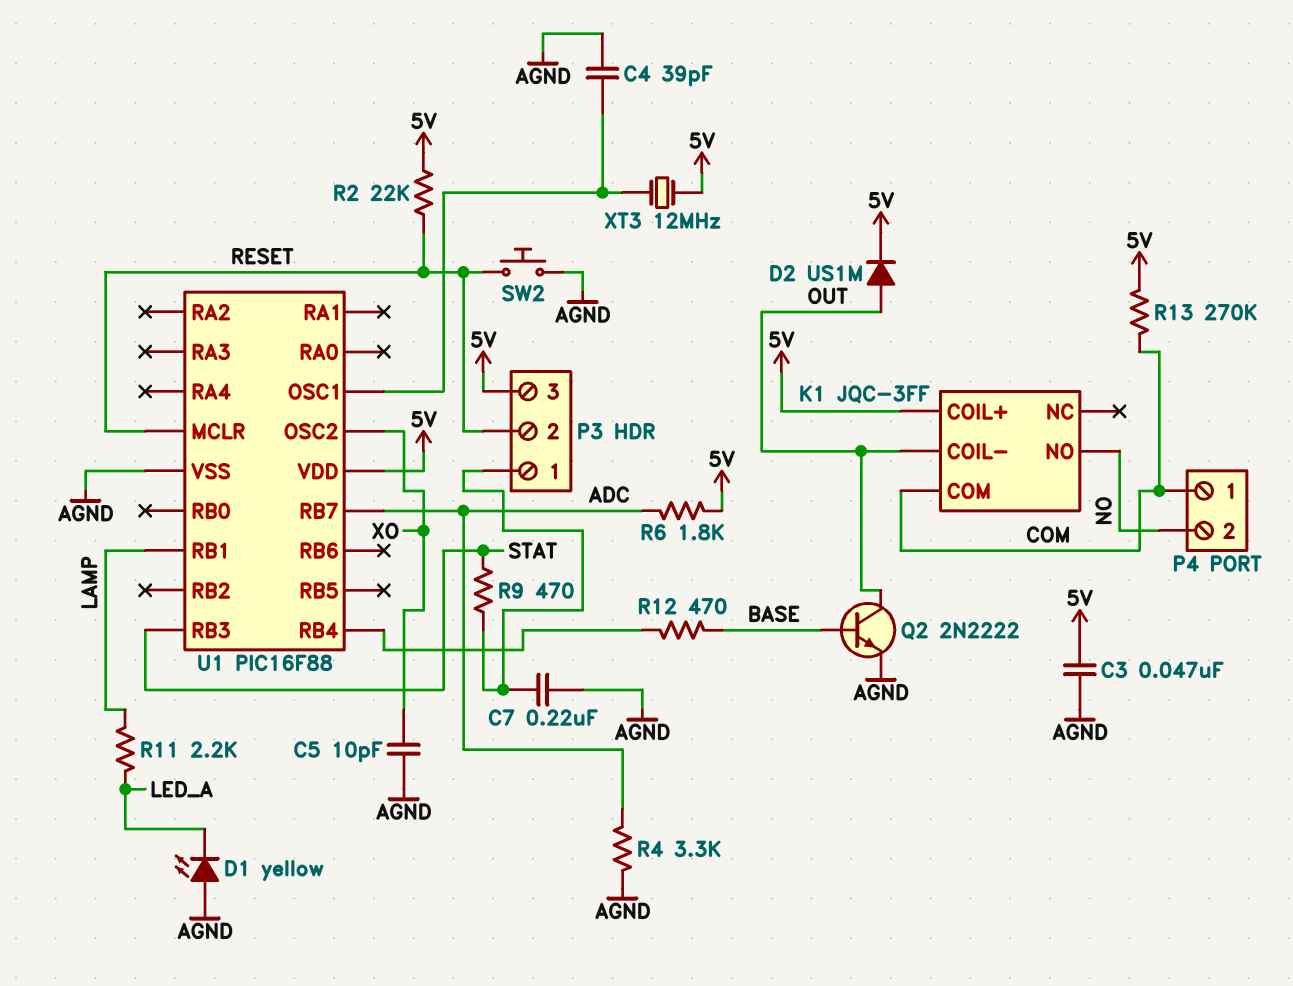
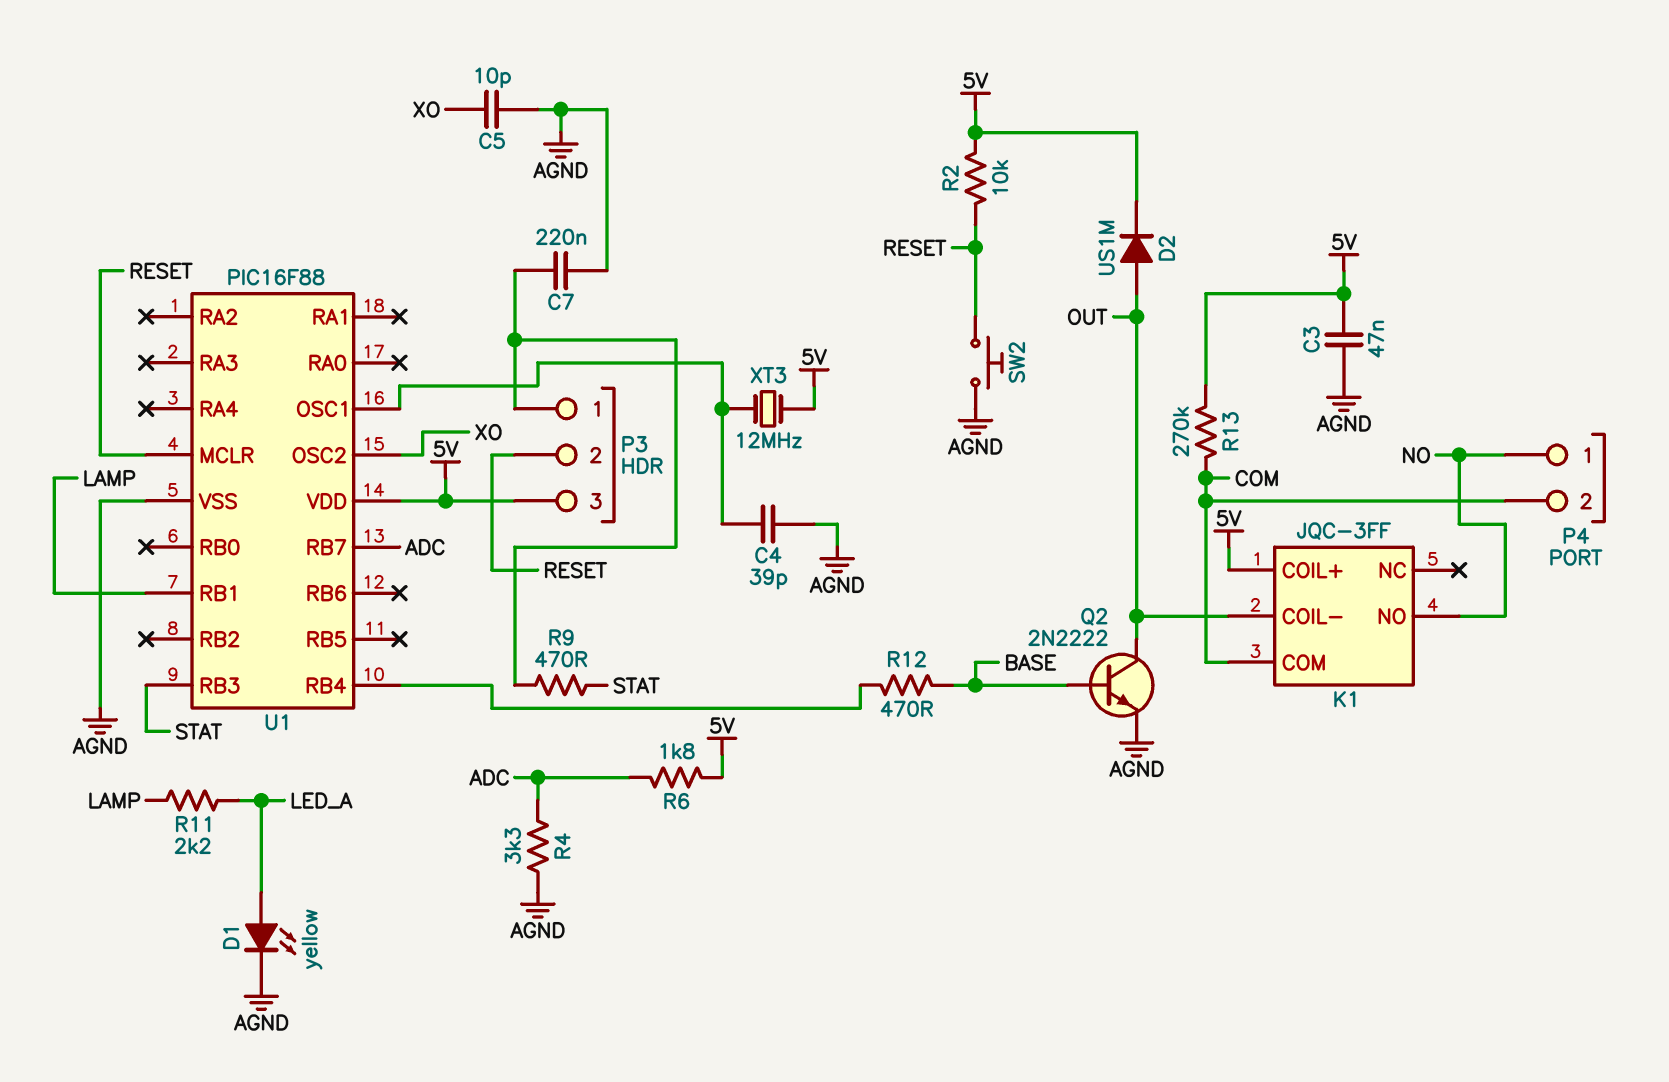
D1: LED yellow (A AGND, K LED_A) -> LED yellow (A LED_A, K AGND)
P4 pin 1: COM -> NO
P4 pin 2: NO -> COM
R2: 22k (5V, RESET) -> 10k (5V, RESET)

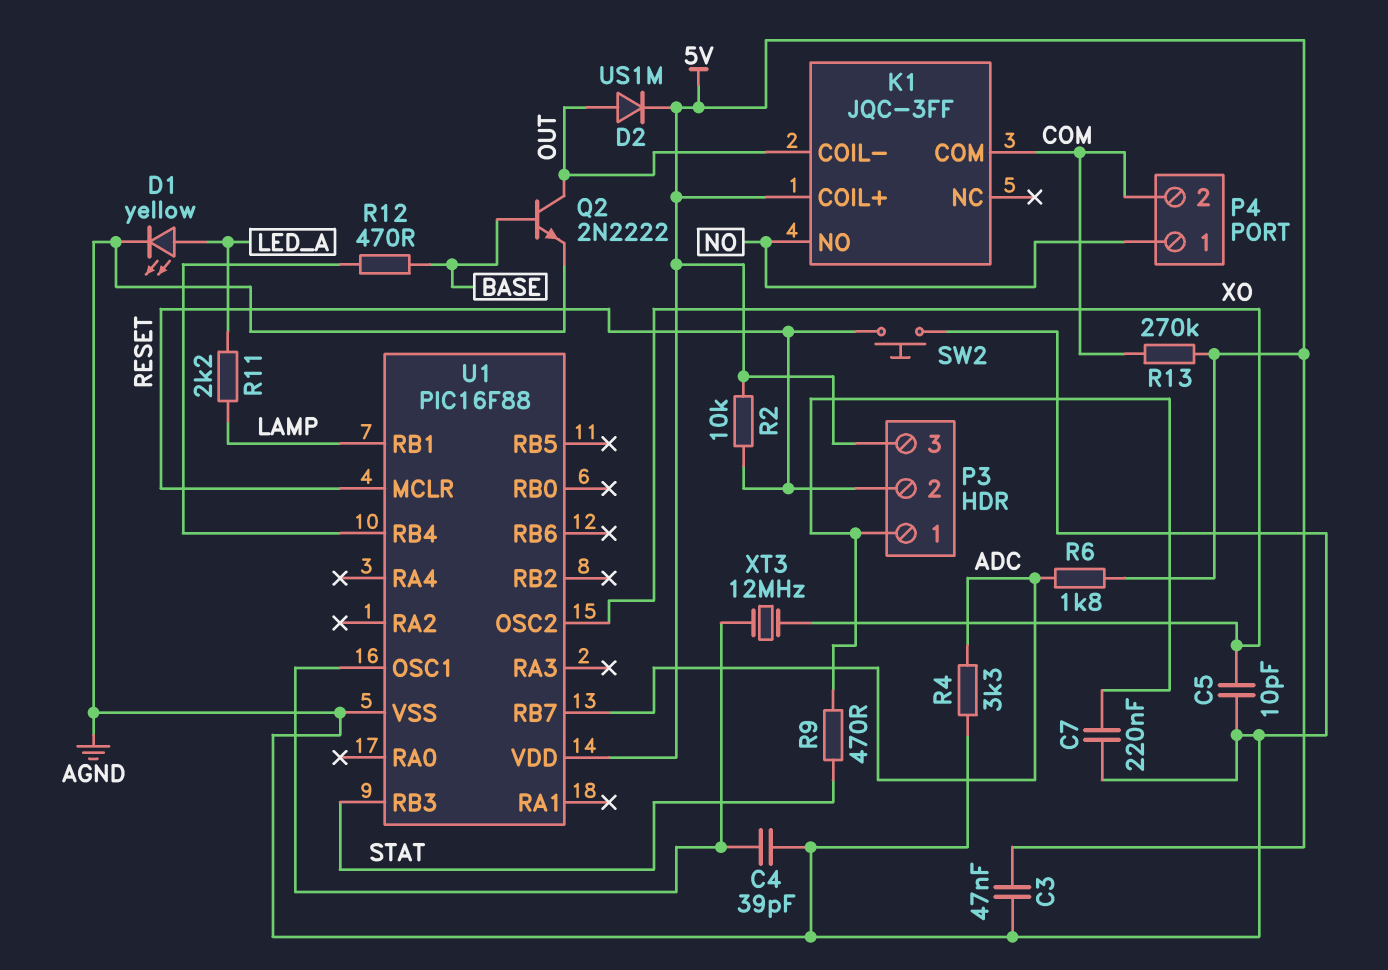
XT3: 12MHz (5V, U1/OSC1) -> 12MHz (U1/OSC1, XO)

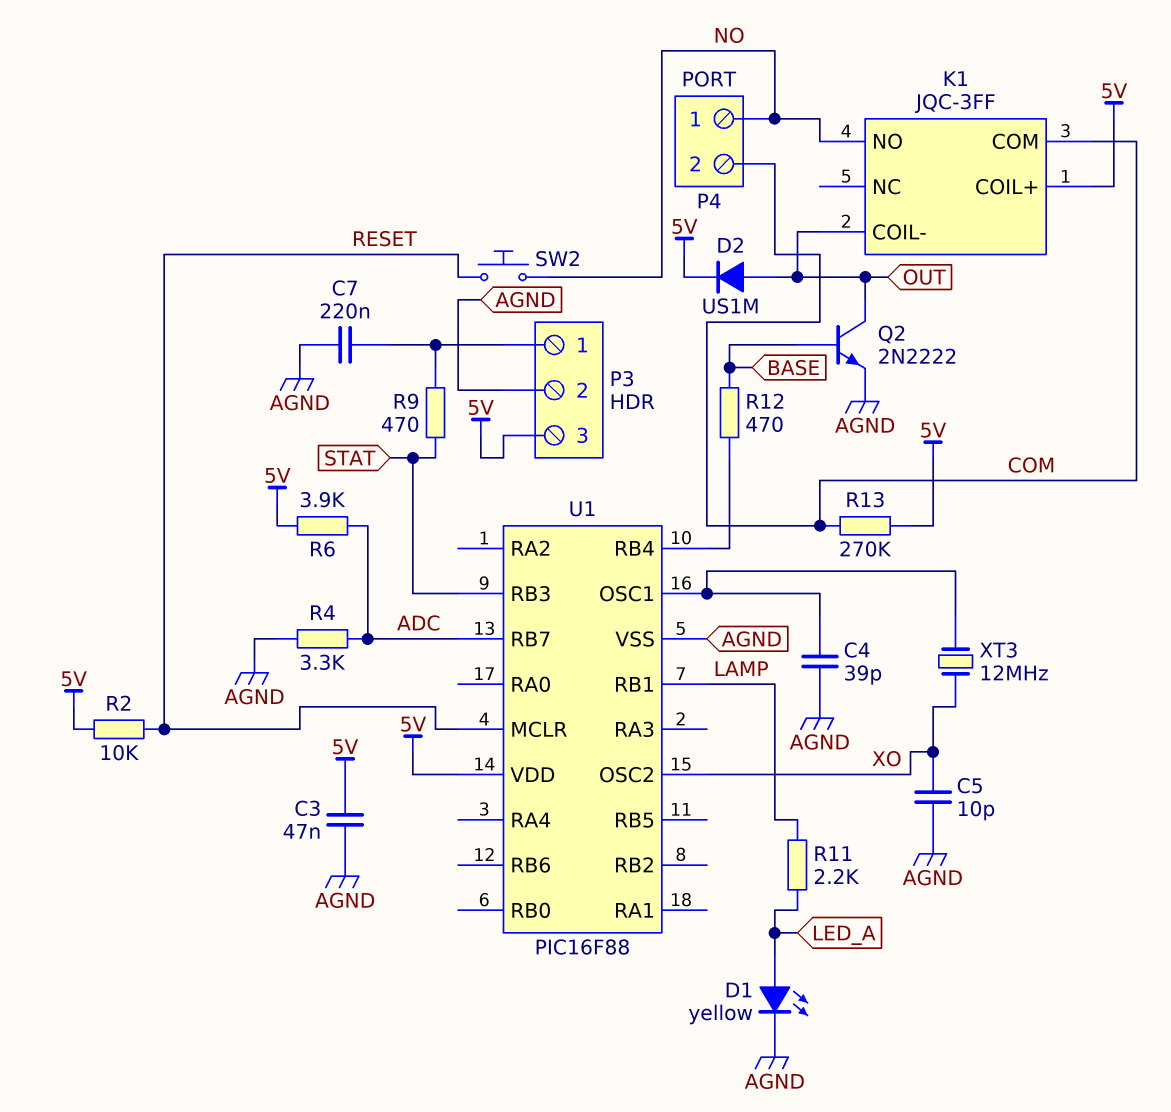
P3 pin 2: RESET -> AGND
R6: 1.8k (5V, ADC) -> 3.9k (5V, ADC)
SW2: button (AGND, RESET) -> button (NO, RESET)

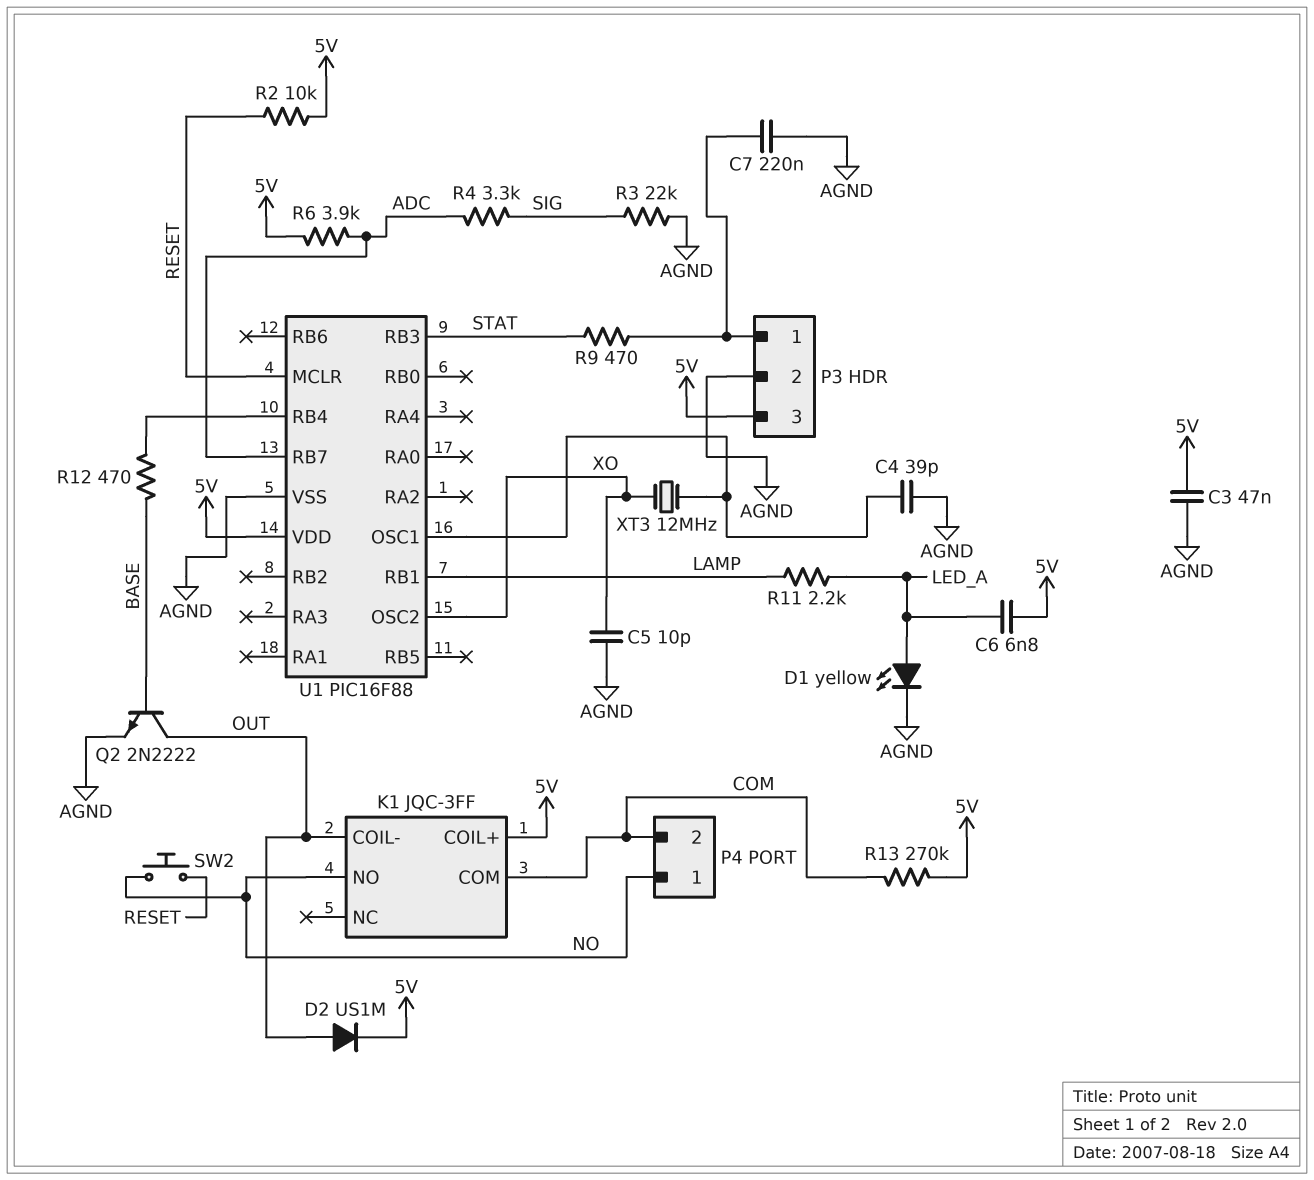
C6: none -> 6.8nF (5V, LED_A)
R3: none -> 22k (AGND, SIG)
R4: 3.3k (ADC, AGND) -> 3.3k (ADC, SIG)

